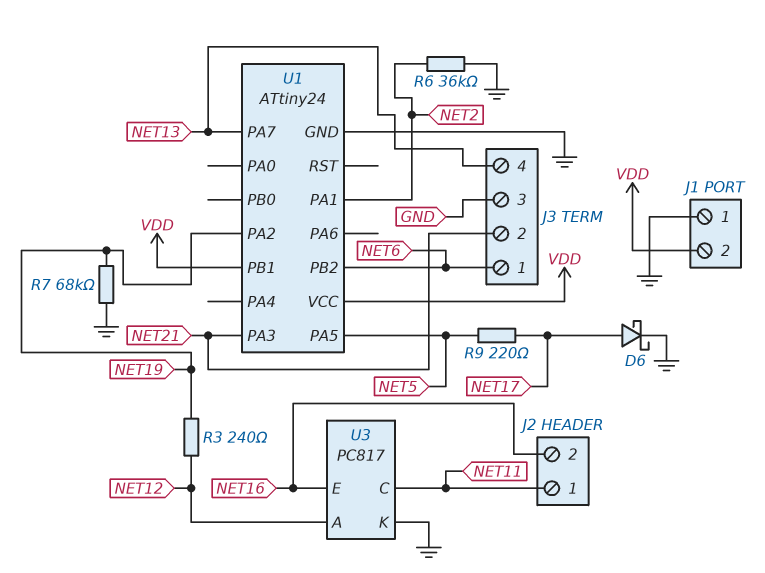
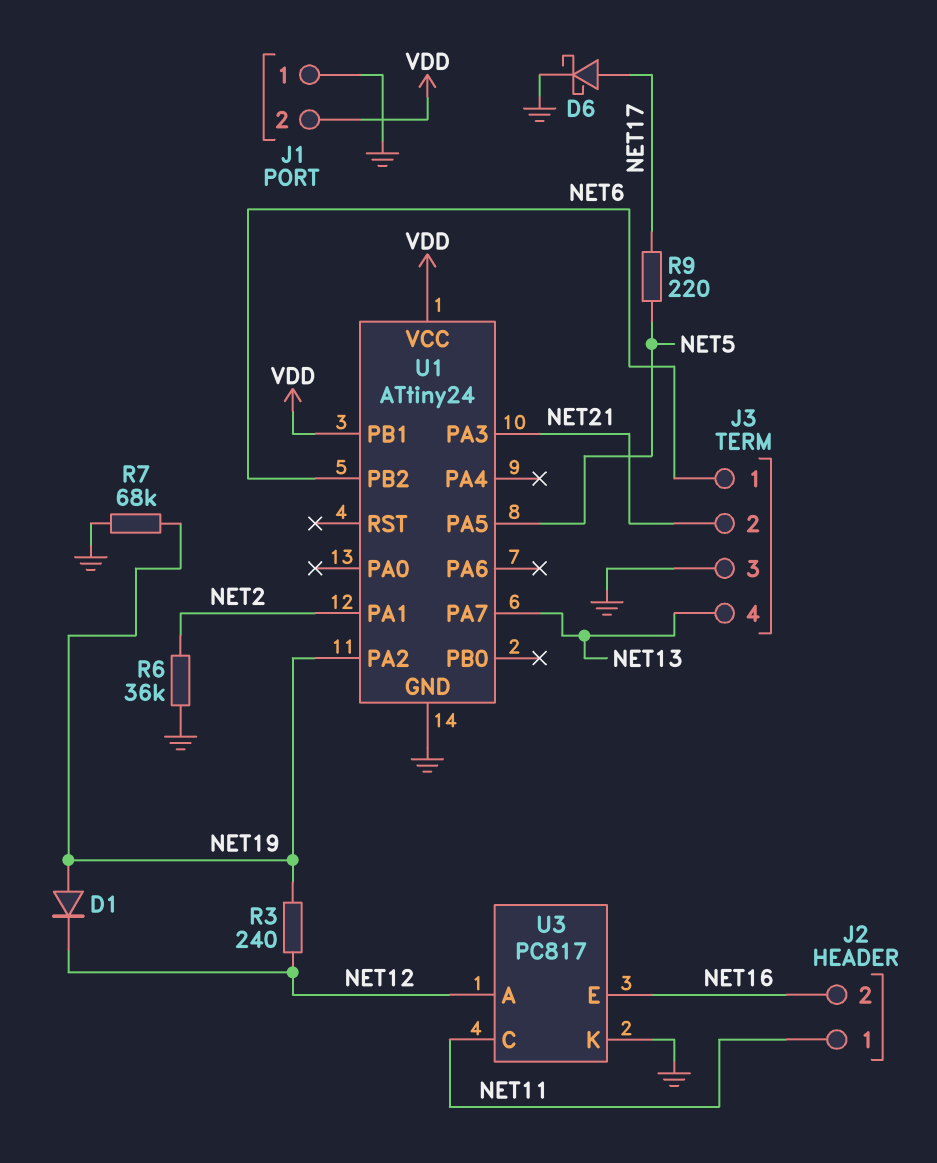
D1: none -> diode (A NET19, K NET12)

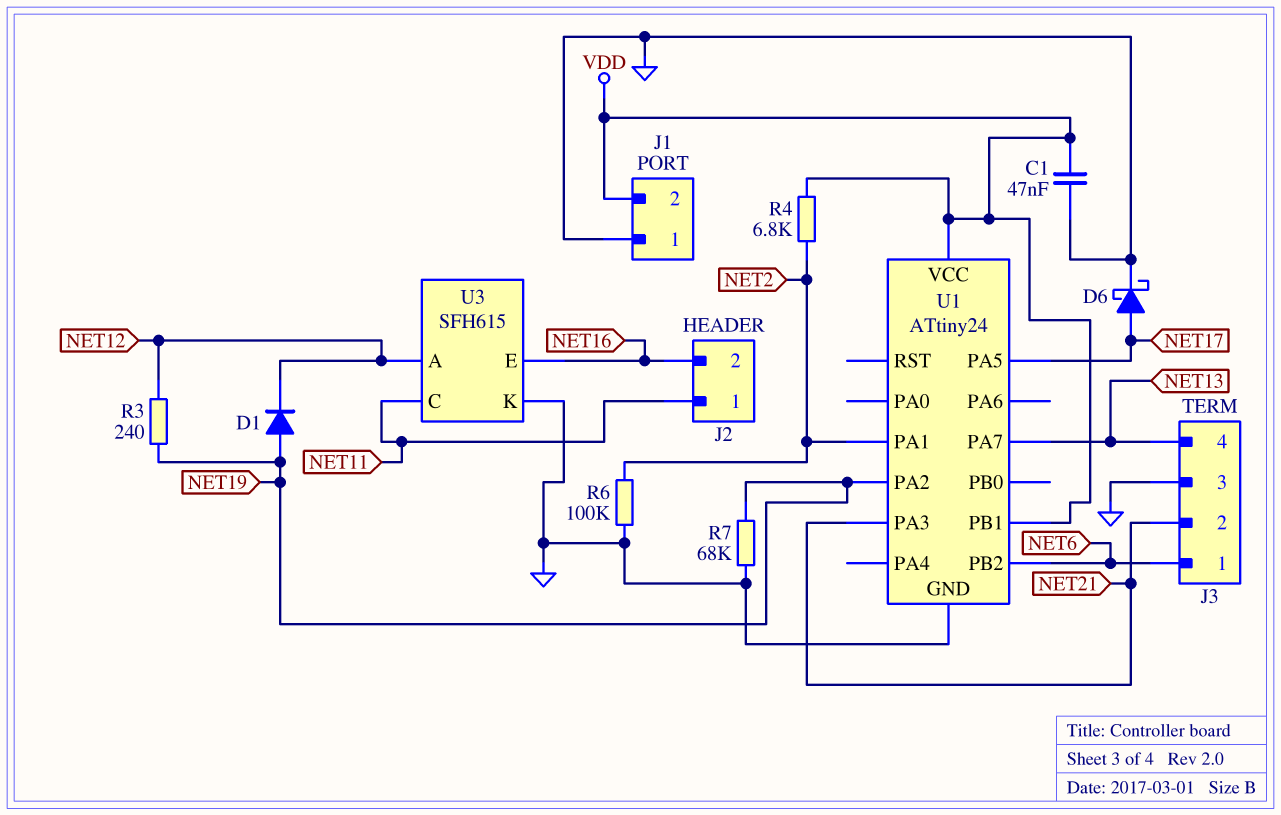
C1: none -> 47nF (GND, VDD)
R4: none -> 6.8k (NET2, VDD)
R6: 36k (GND, NET2) -> 100k (GND, NET2)
R9: 220 (NET5, NET17) -> none
U1 pin PA5: NET5 -> NET17
U3: PC817 -> SFH615

